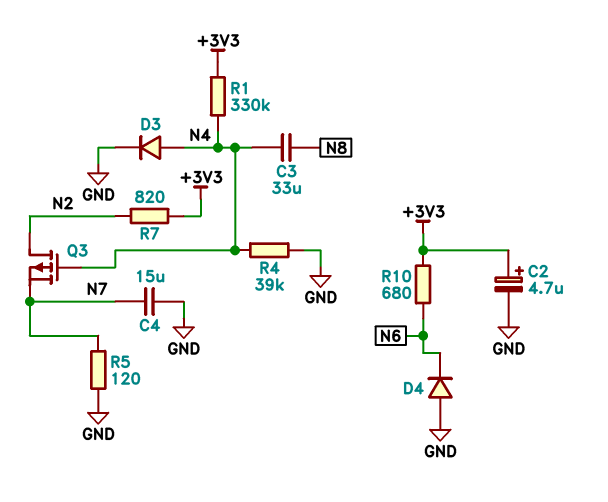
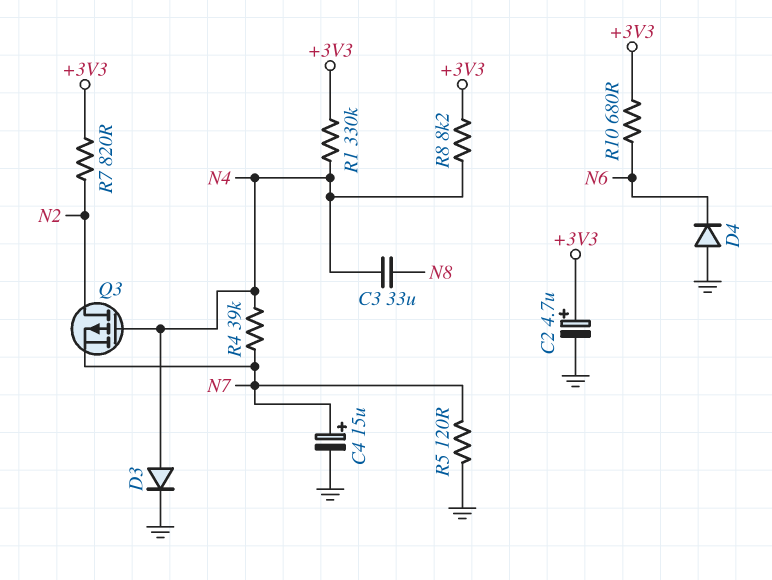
C4: 15uF (GND, N7) -> 15uF (plus N7, minus GND)
R4: 39k (GND, N4) -> 39k (N4, N7)
R8: none -> 8.2k (+3V3, N4)

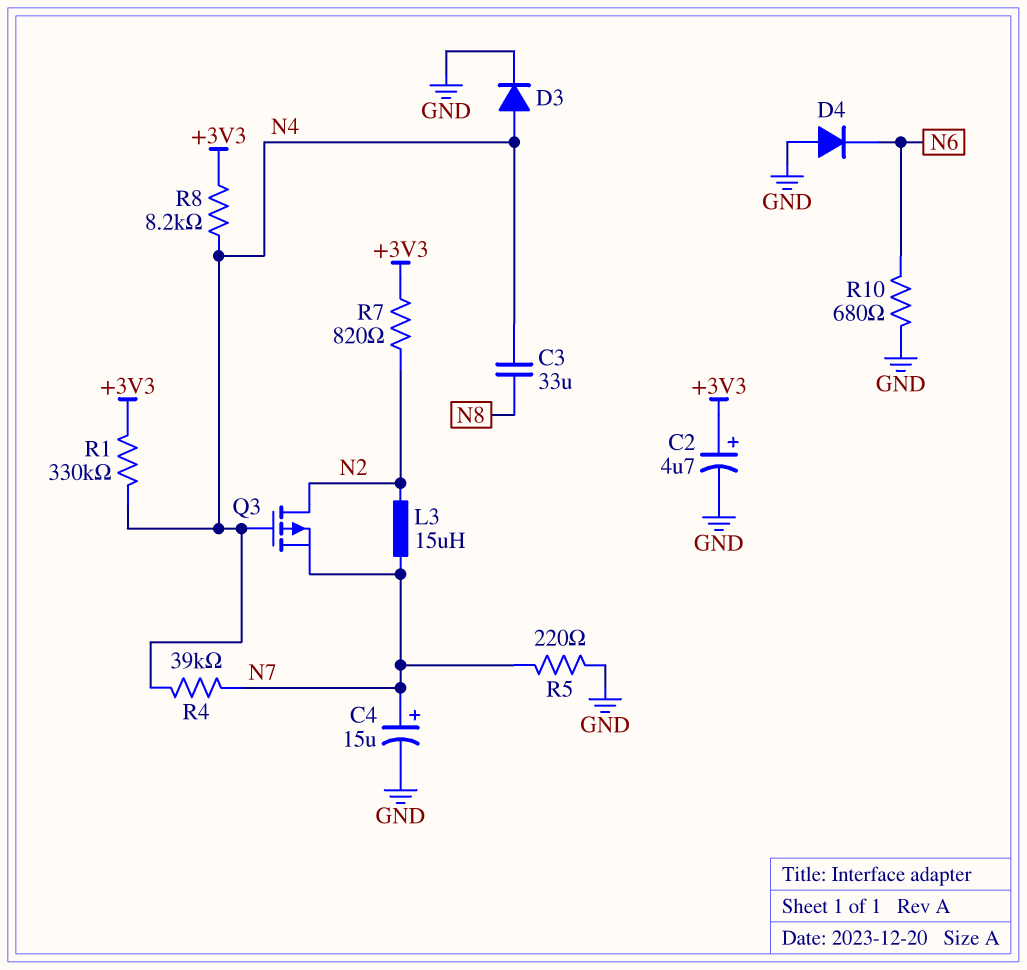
L3: none -> 15uH (N2, N7)
R5: 120 (GND, N7) -> 220 (GND, N7)
R10: 680 (+3V3, N6) -> 680 (GND, N6)

